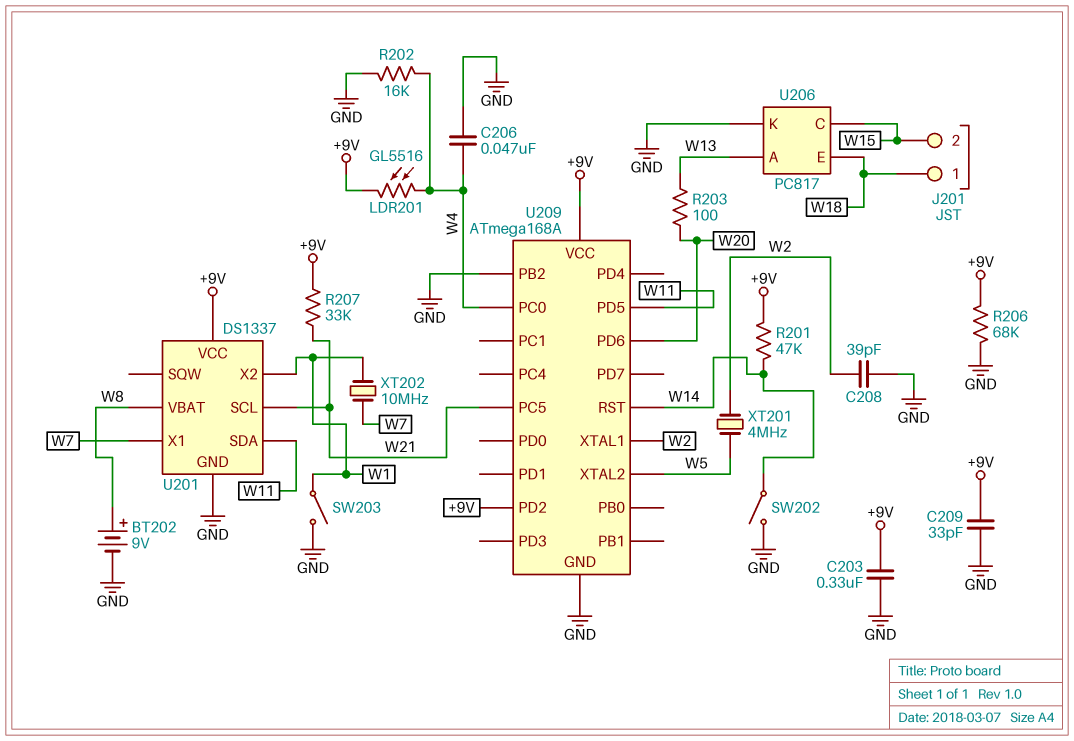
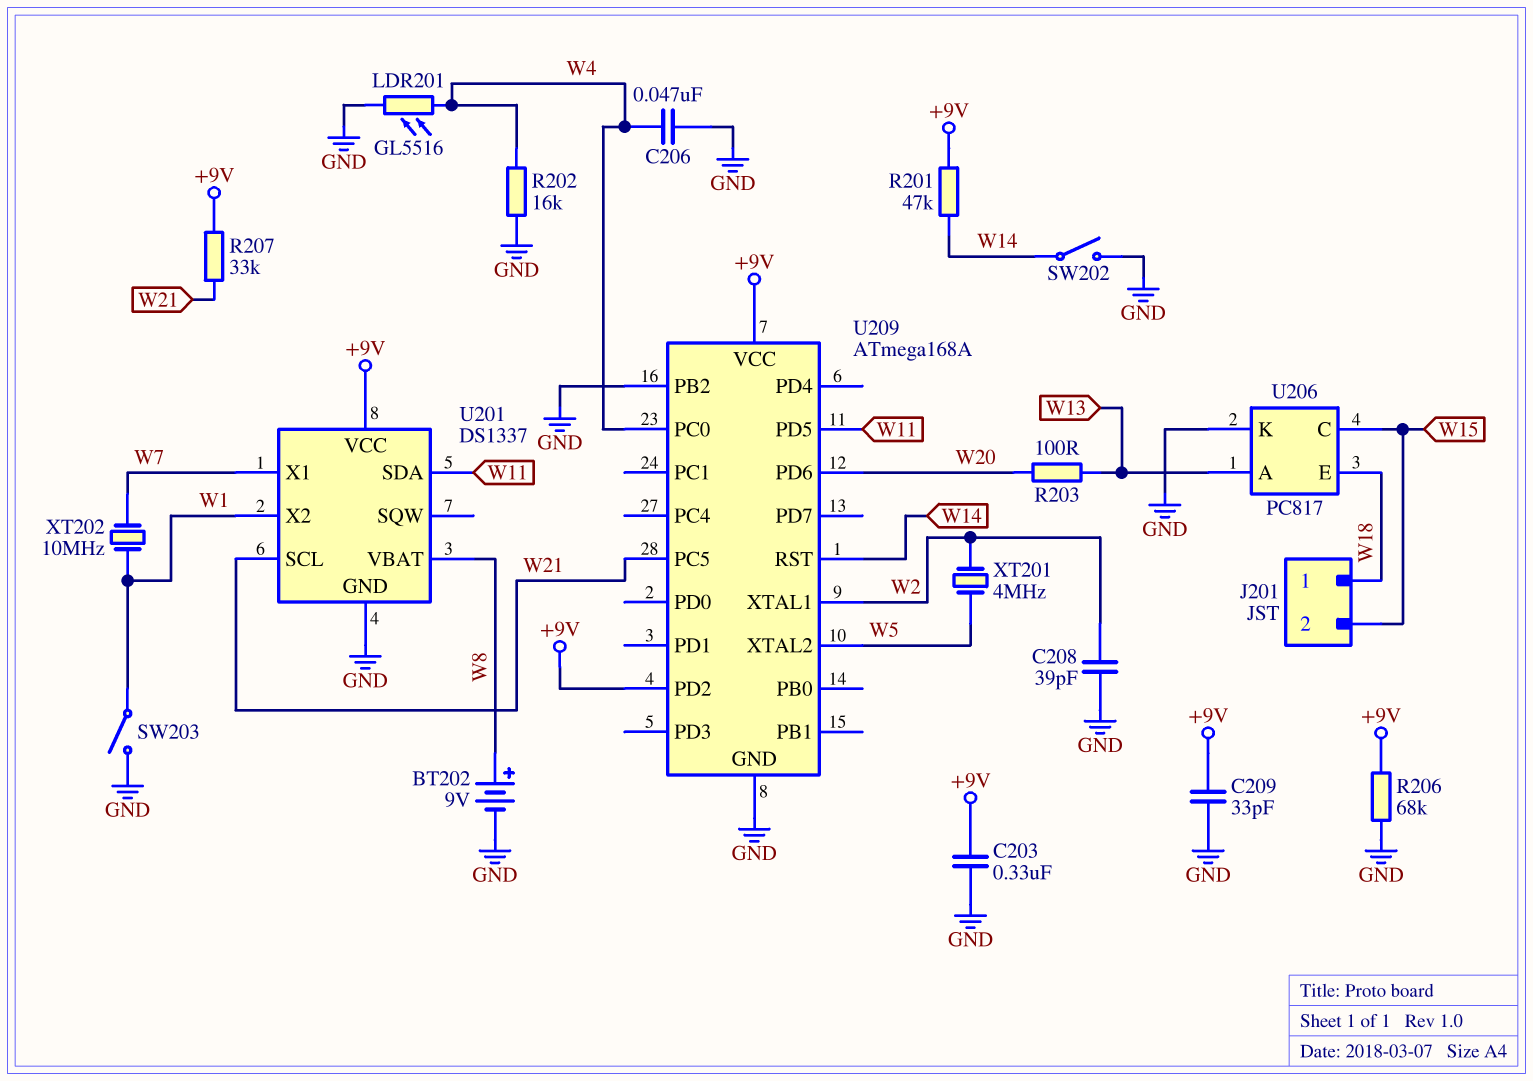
LDR201: GL5516 (+9V, W4) -> GL5516 (GND, W4)

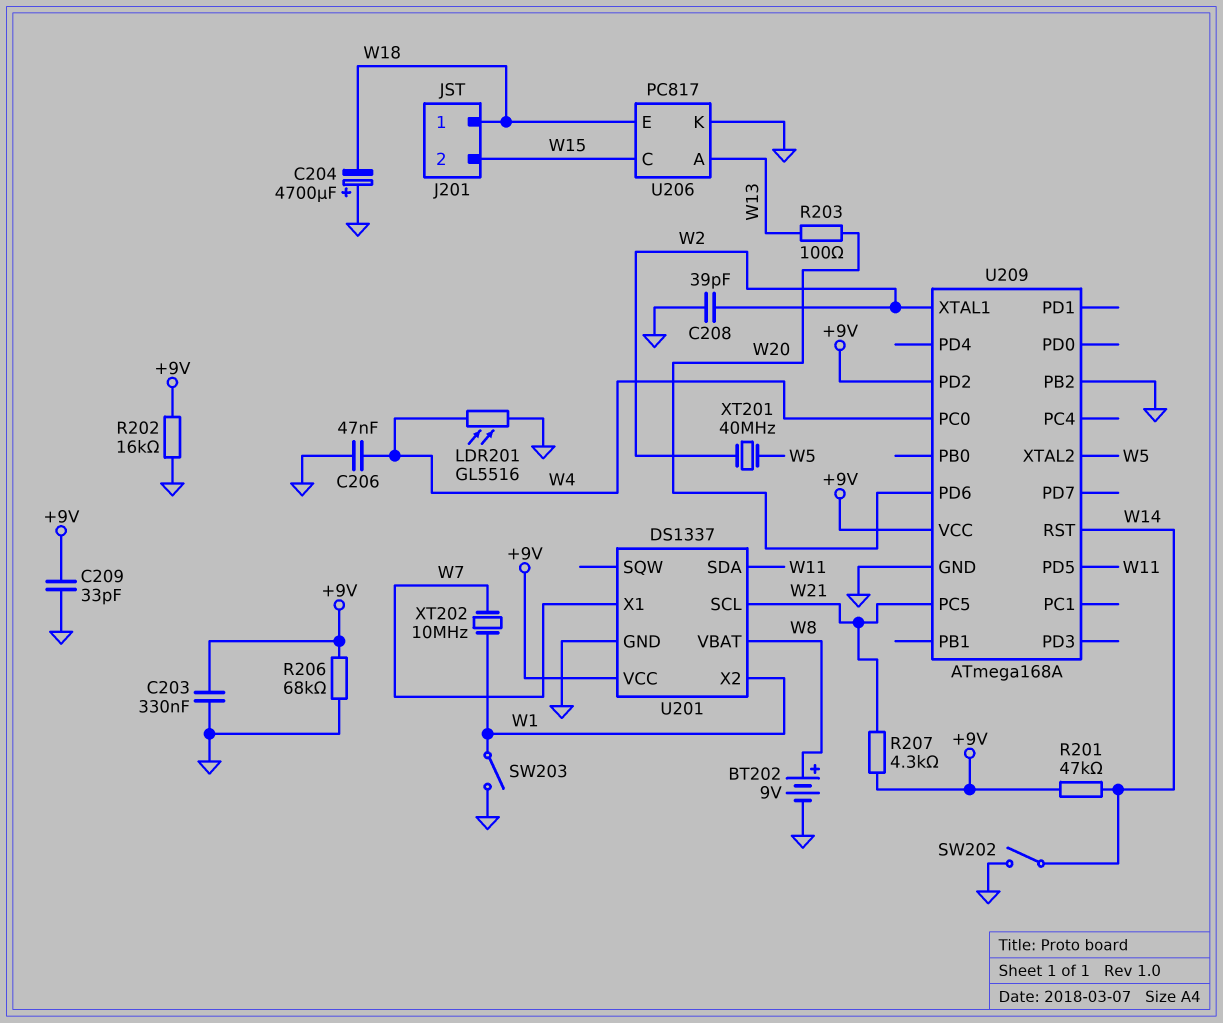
C204: none -> 4700uF (plus GND, minus W18)
R202: 16k (GND, W4) -> 16k (+9V, GND)
R207: 33k (+9V, W21) -> 4.3k (+9V, W21)
XT201: 4MHz (W2, W5) -> 40MHz (W2, W5)

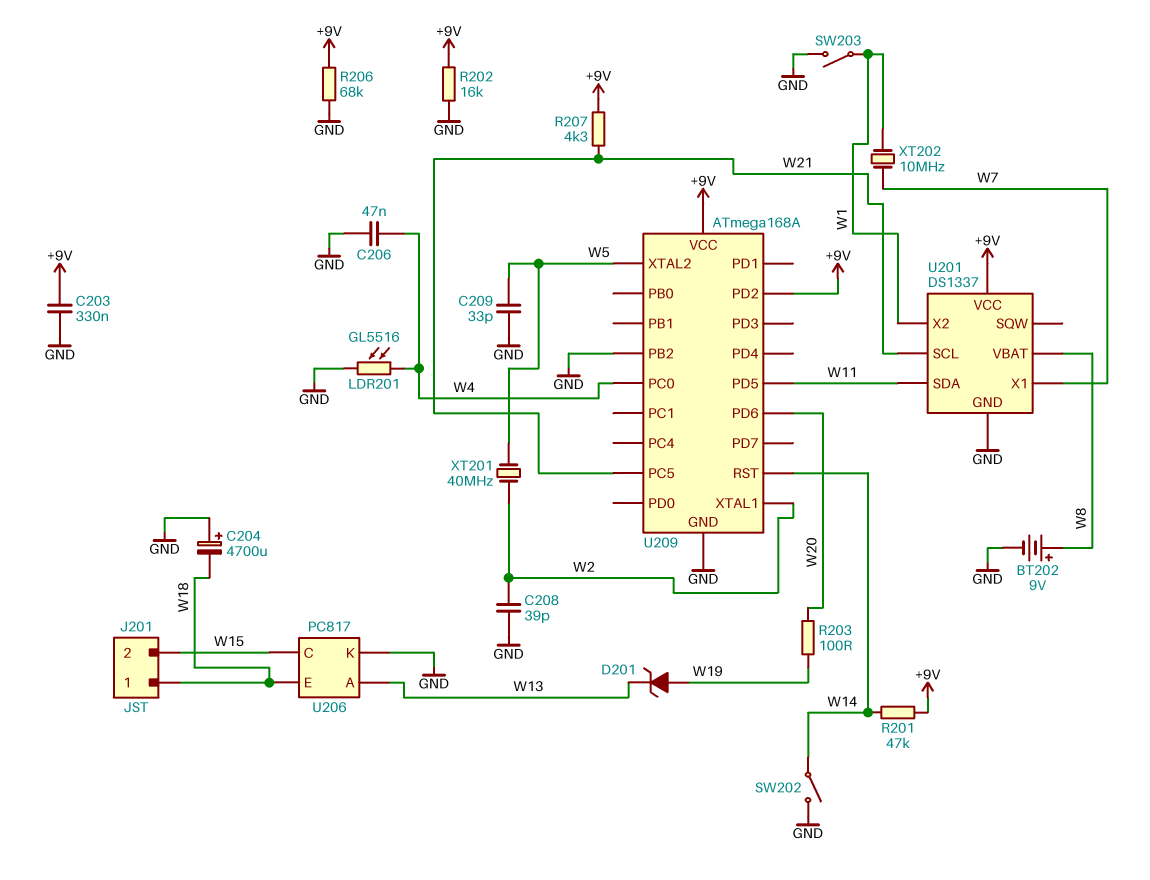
C209: 33pF (+9V, GND) -> 33pF (GND, W5)
D201: none -> zener (A W19, K W13)
R203: 100 (W13, W20) -> 100 (W19, W20)

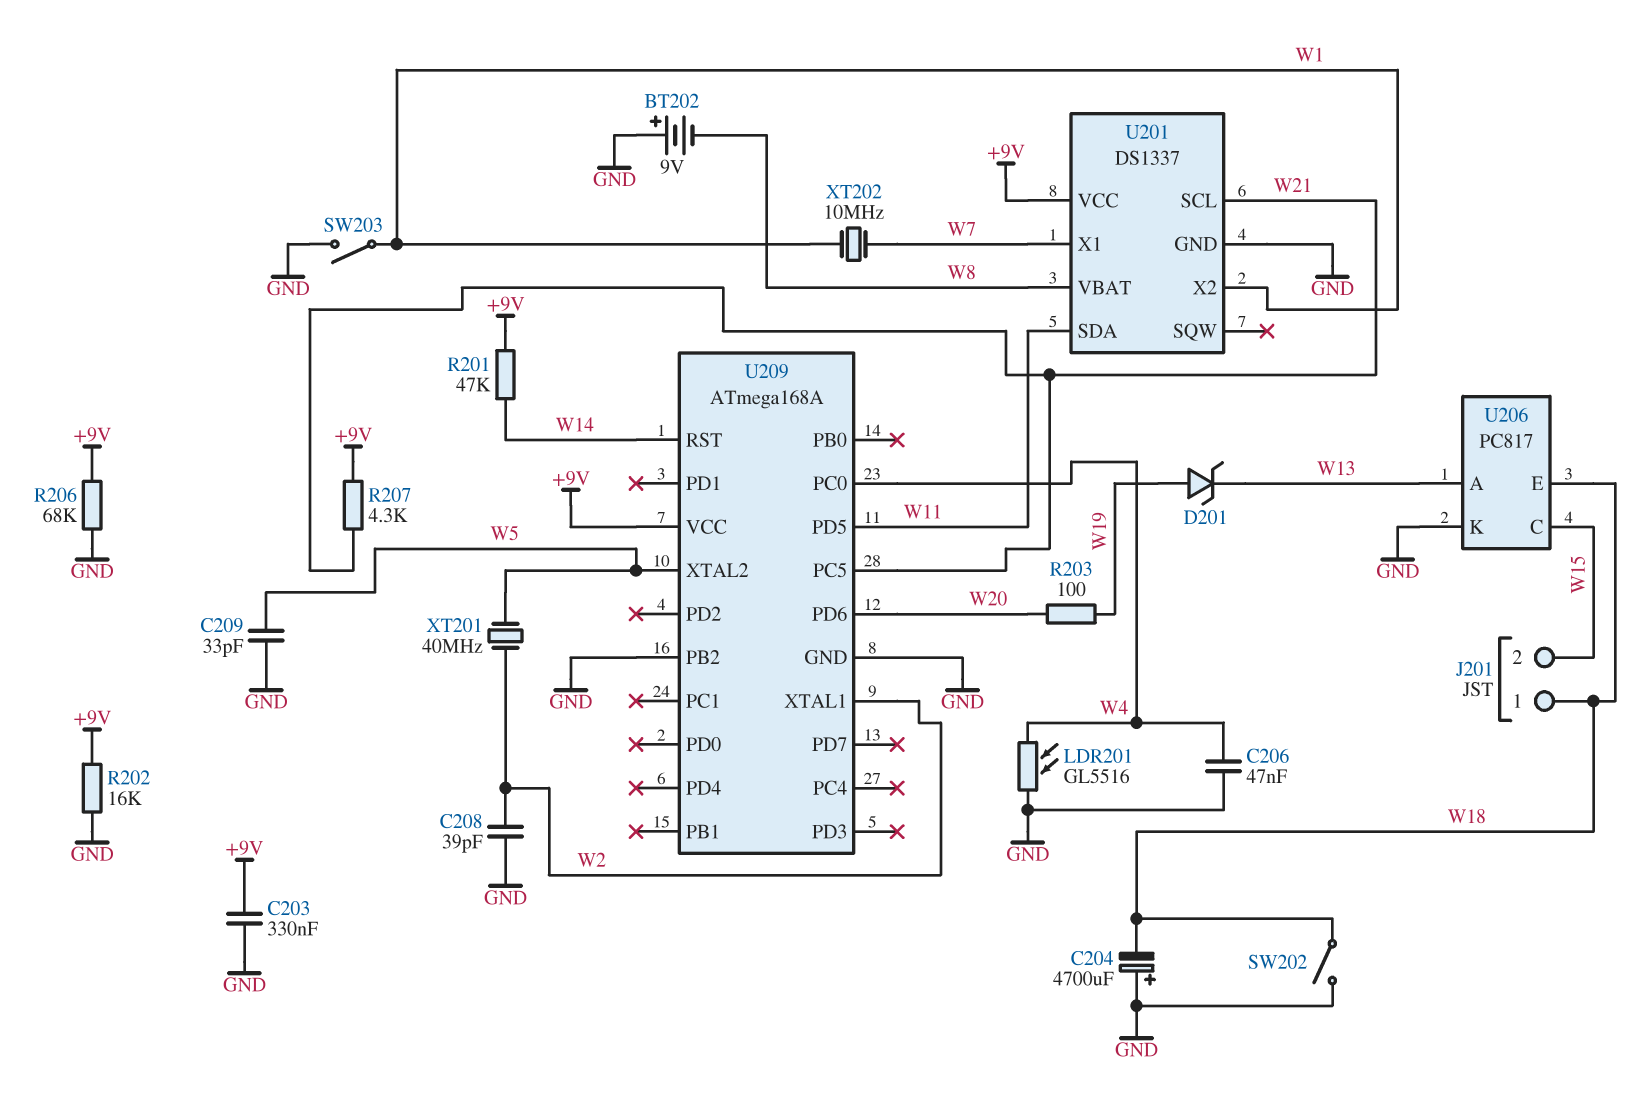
BT202: 9V (plus W8, minus GND) -> 9V (plus GND, minus W8)
SW202: switch (GND, W14) -> switch (GND, W18)
U209 pin PD2: +9V -> none

